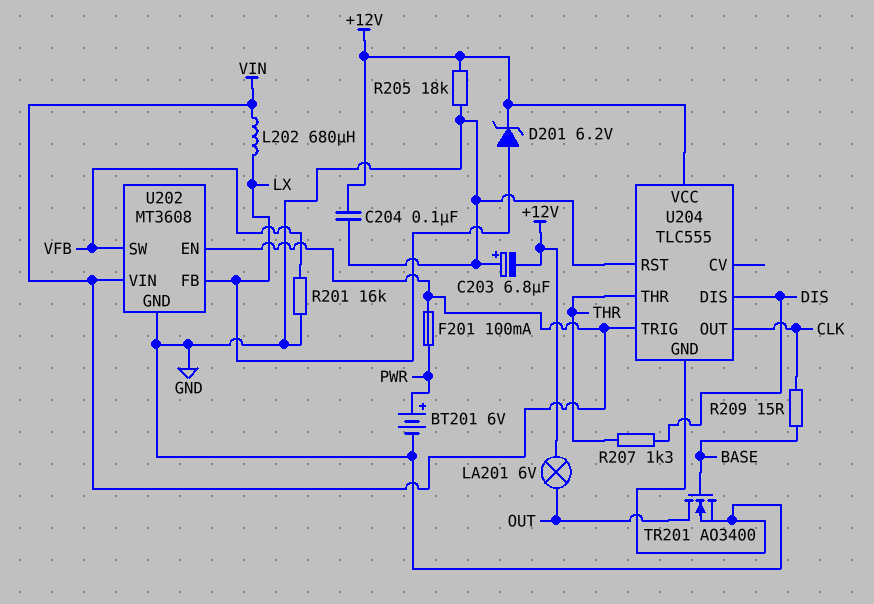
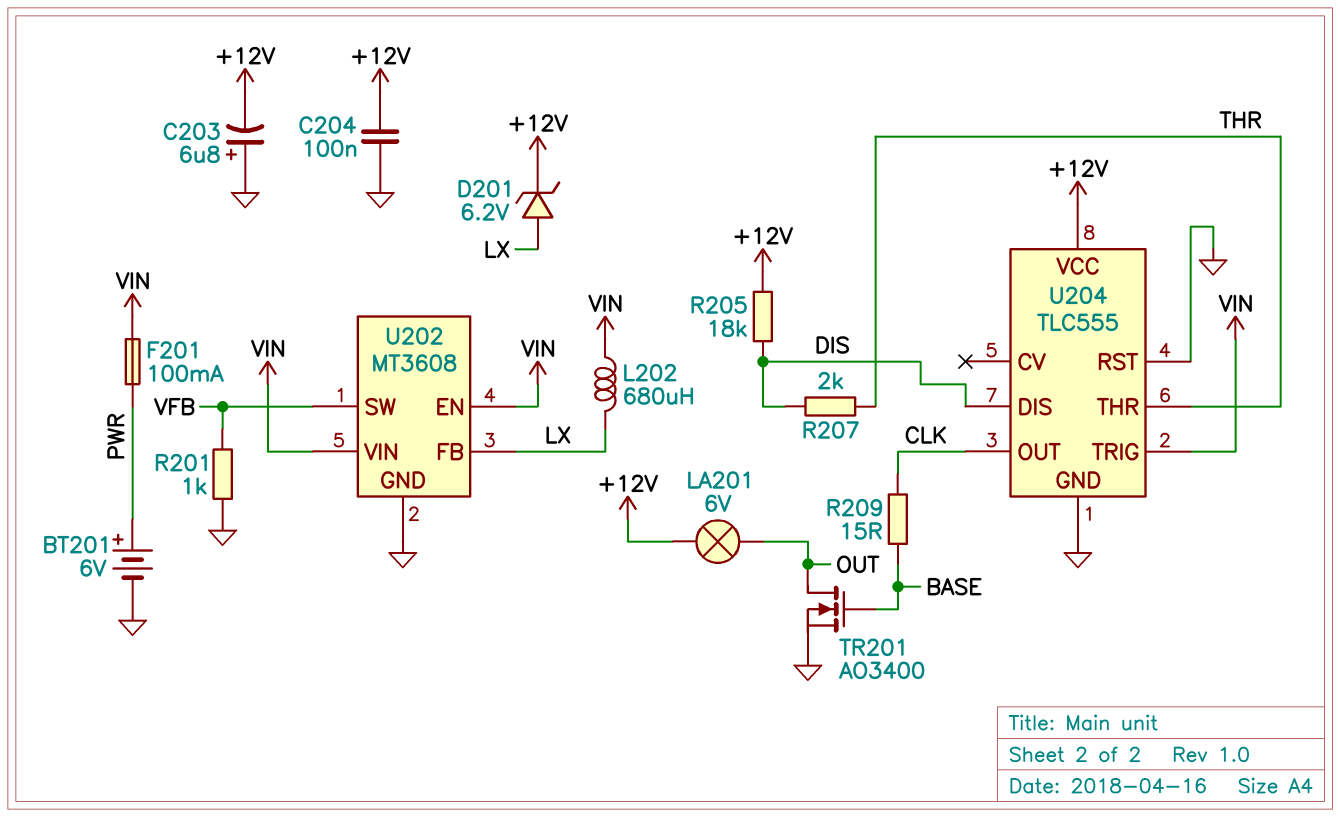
R201: 16k (GND, VFB) -> 1k (GND, VFB)
R205: 18k (+12V, GND) -> 18k (+12V, DIS)
R207: 1.3k (DIS, THR) -> 2k (DIS, THR)

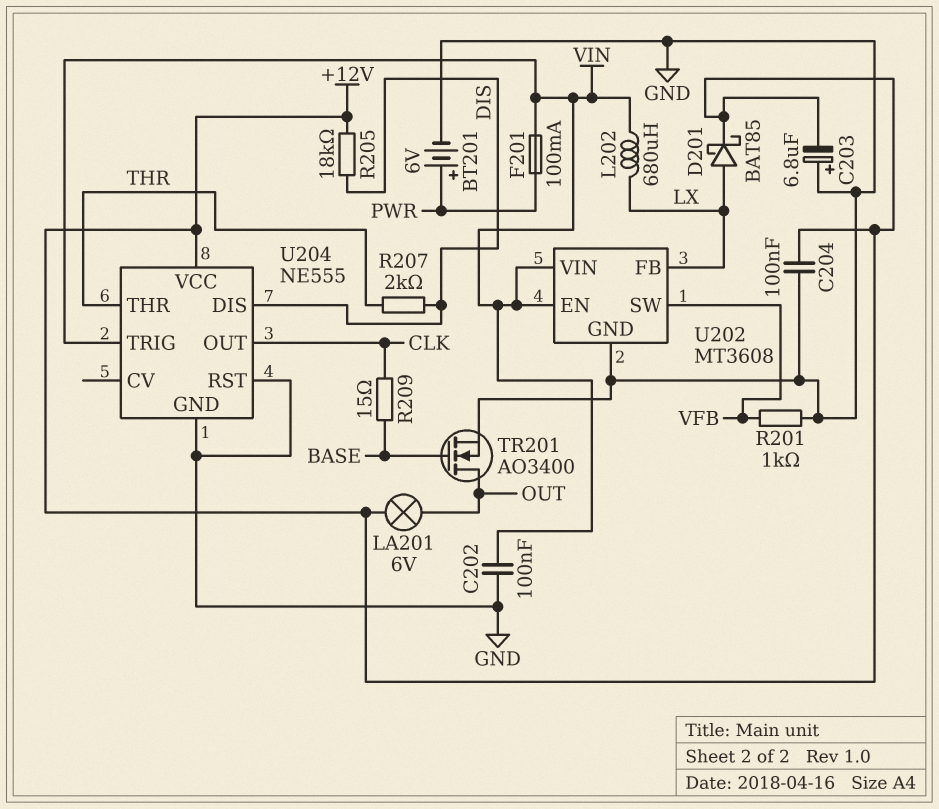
C202: none -> 100nF (GND, VIN)
D201: zener 6.2V (A LX, K +12V) -> schottky BAT85 (A LX, K +12V)
U204: TLC555 -> NE555

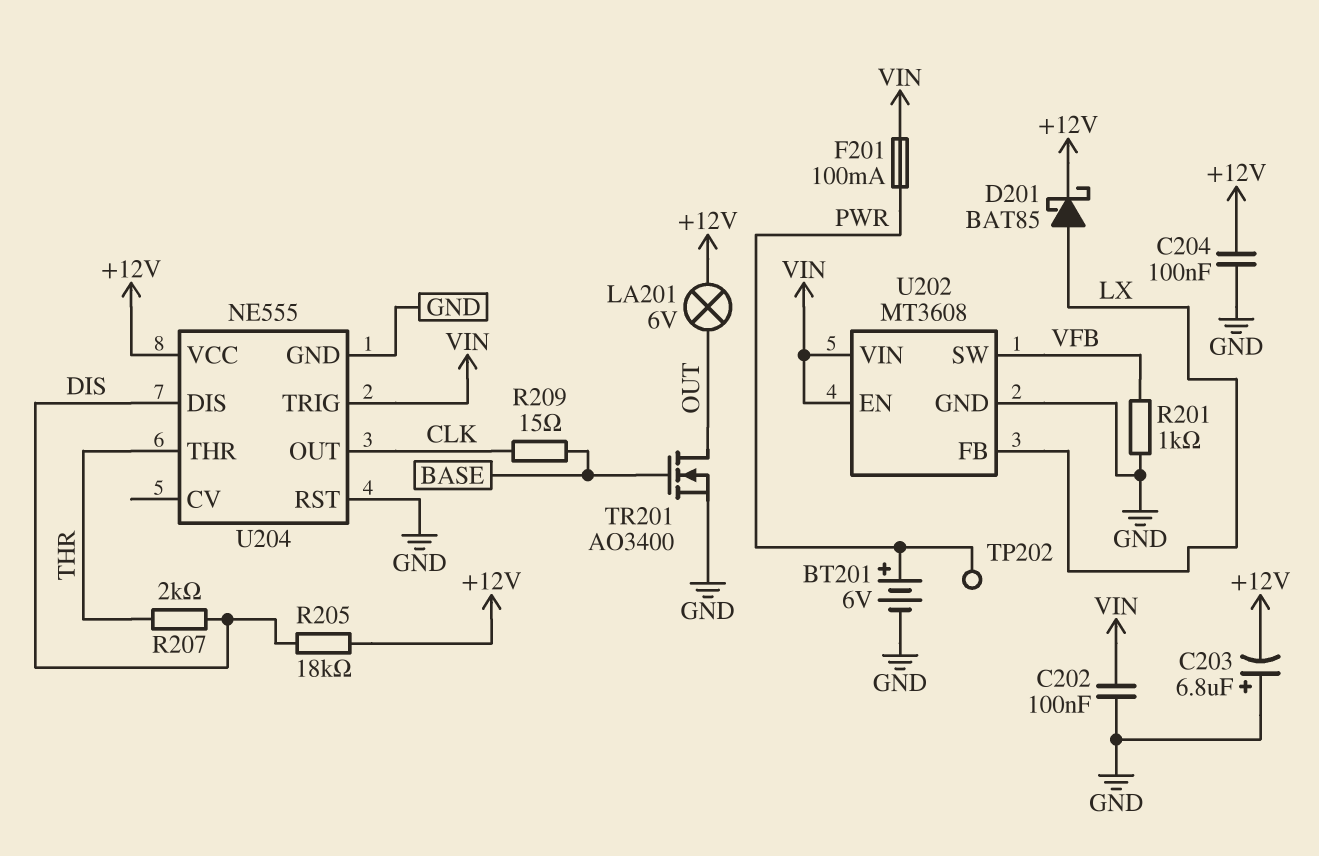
L202: 680uH (LX, VIN) -> none
TP202: none -> test point (PWR)

